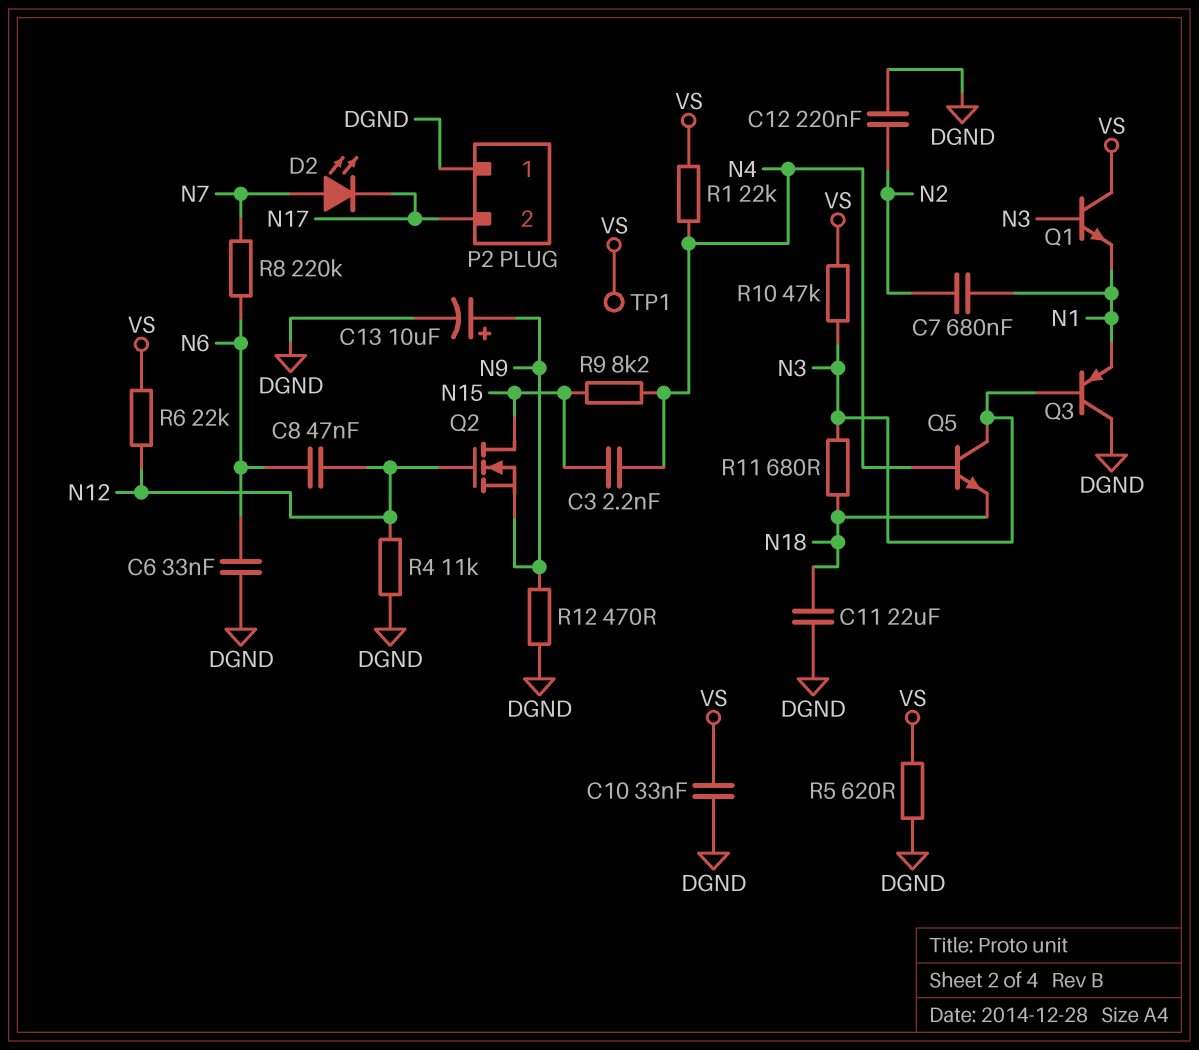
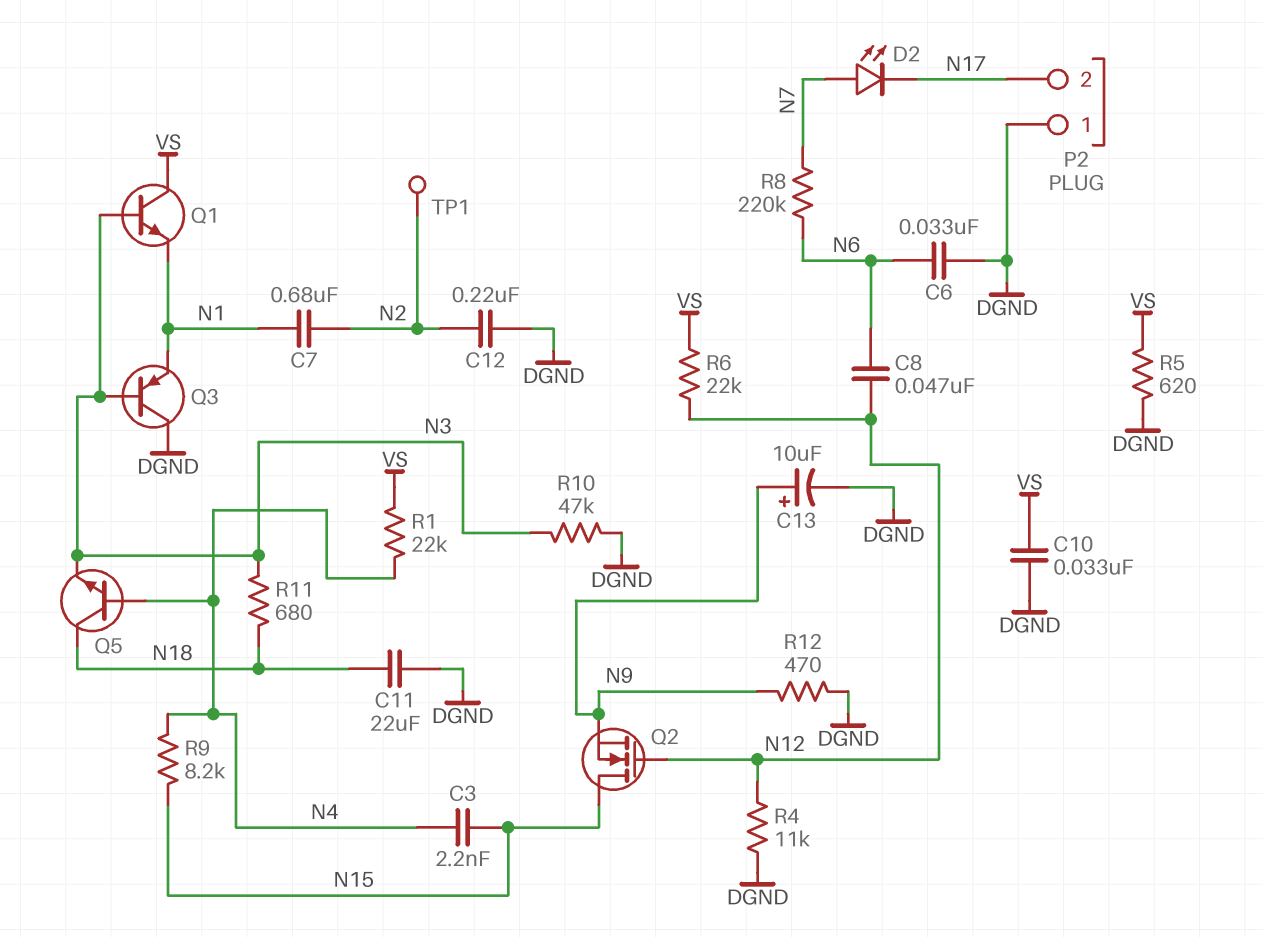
Q5: NPN (B N4, C N3, E N18) -> NPN (B N4, C N18, E N3)
R10: 47k (N3, VS) -> 47k (DGND, N3)
TP1: test point (VS) -> test point (N2)

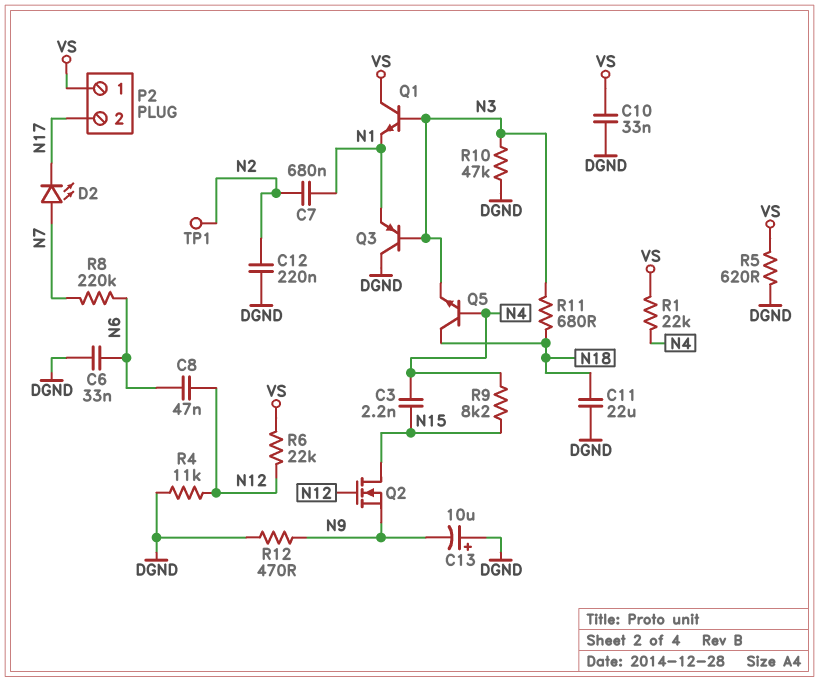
C13: 10uF (plus N9, minus DGND) -> 10uF (plus DGND, minus N9)
P2 pin 1: DGND -> VS

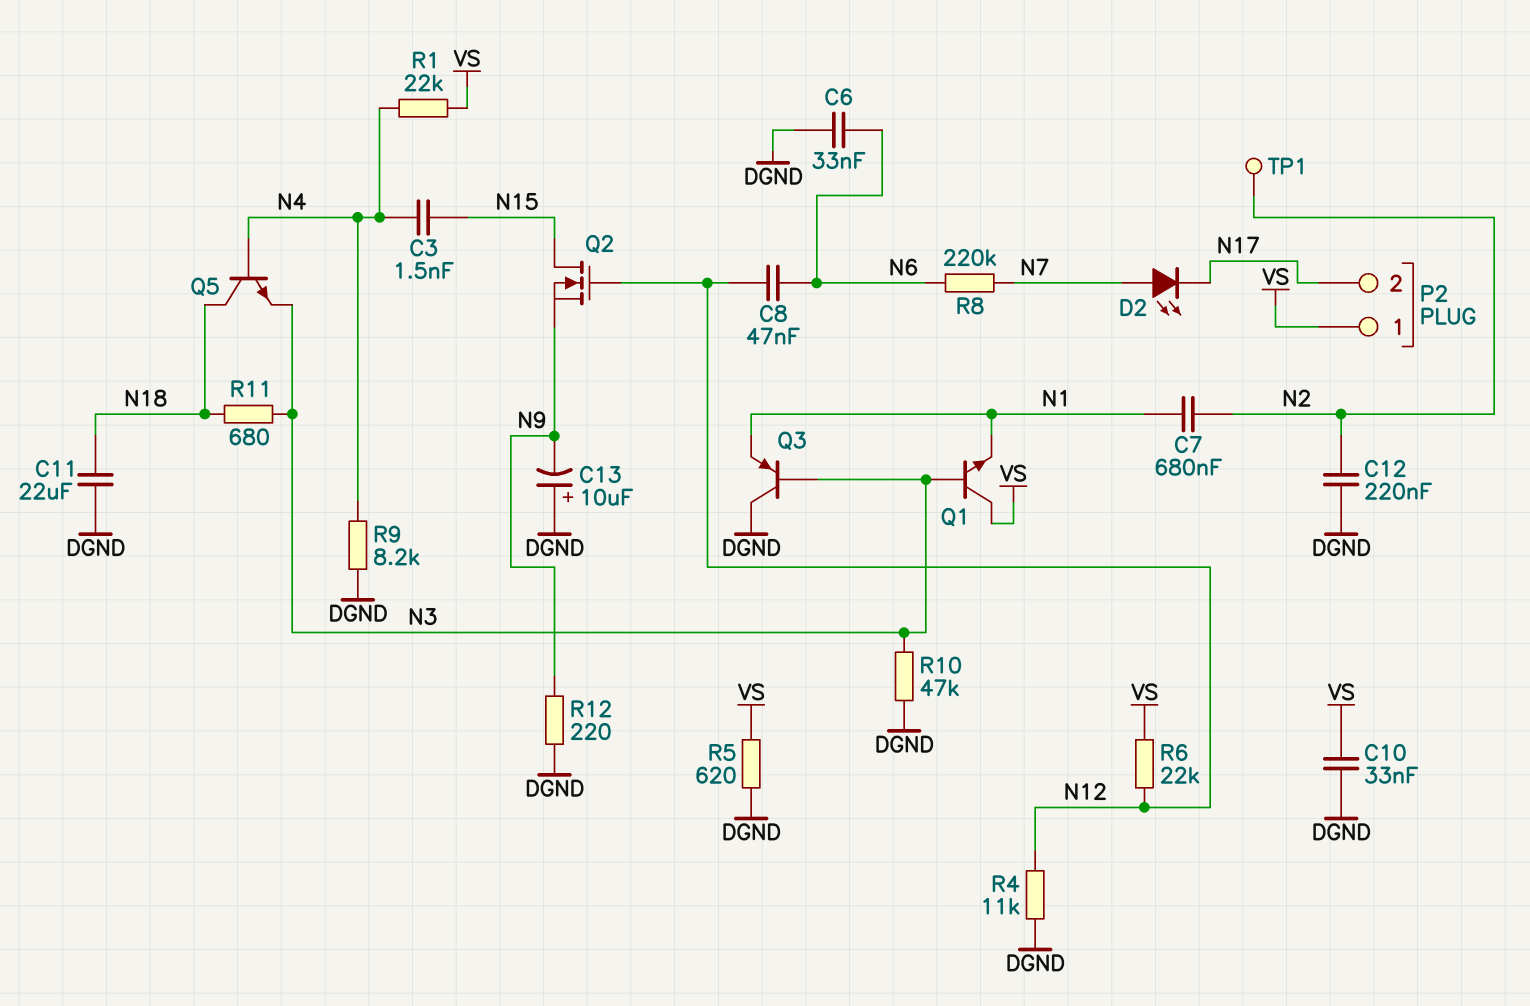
C3: 2.2nF (N4, N15) -> 1.5nF (N4, N15)
R9: 8.2k (N4, N15) -> 8.2k (DGND, N4)
R12: 470 (DGND, N9) -> 220 (DGND, N9)

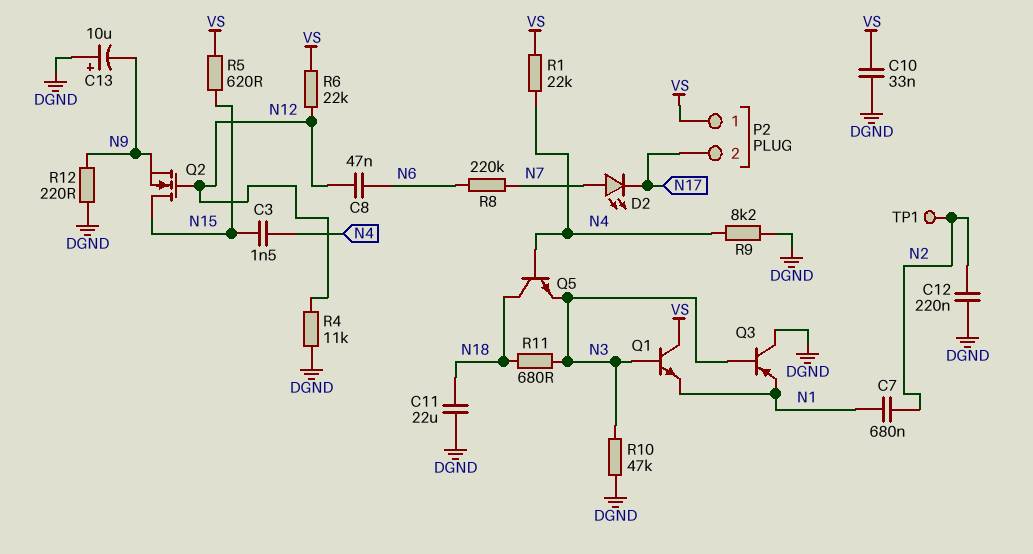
C6: 33nF (DGND, N6) -> none
R5: 620 (DGND, VS) -> 620 (N15, VS)

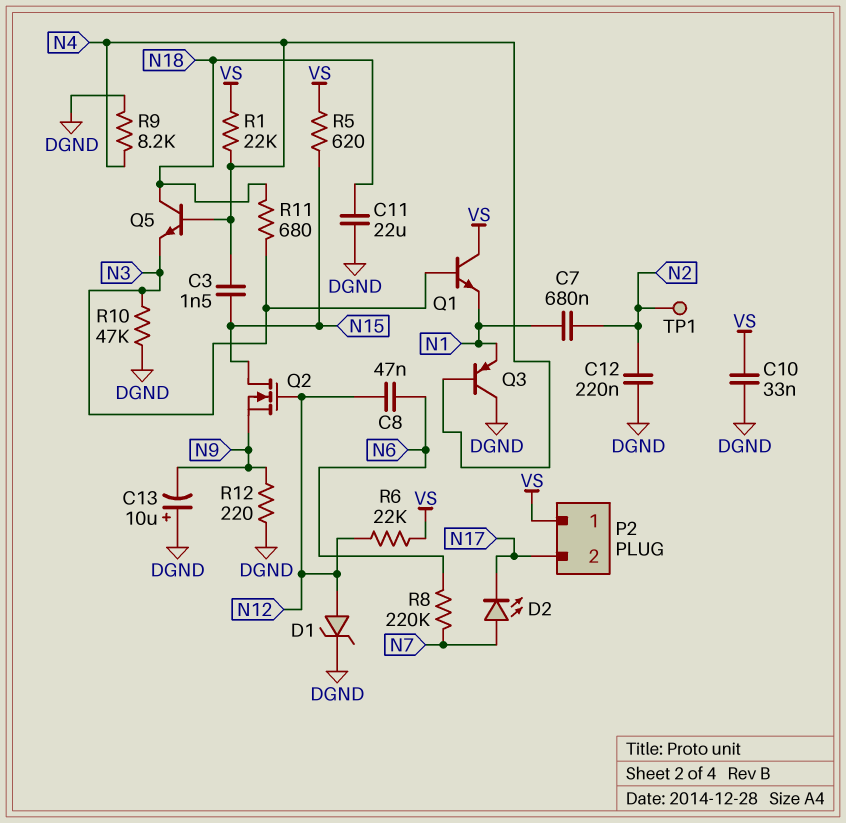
D1: none -> zener (A N12, K DGND)
Q3: PNP (B N3, C DGND, E N1) -> PNP (B N4, C DGND, E N1)
R4: 11k (DGND, N12) -> none

